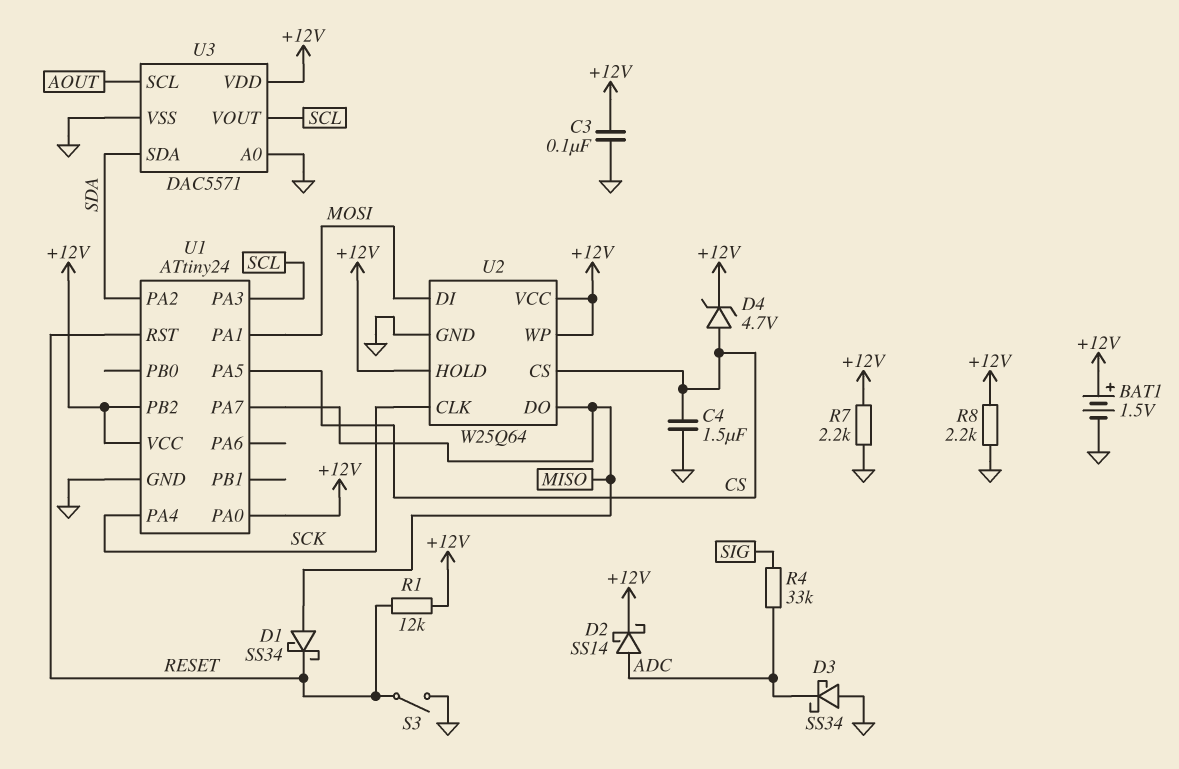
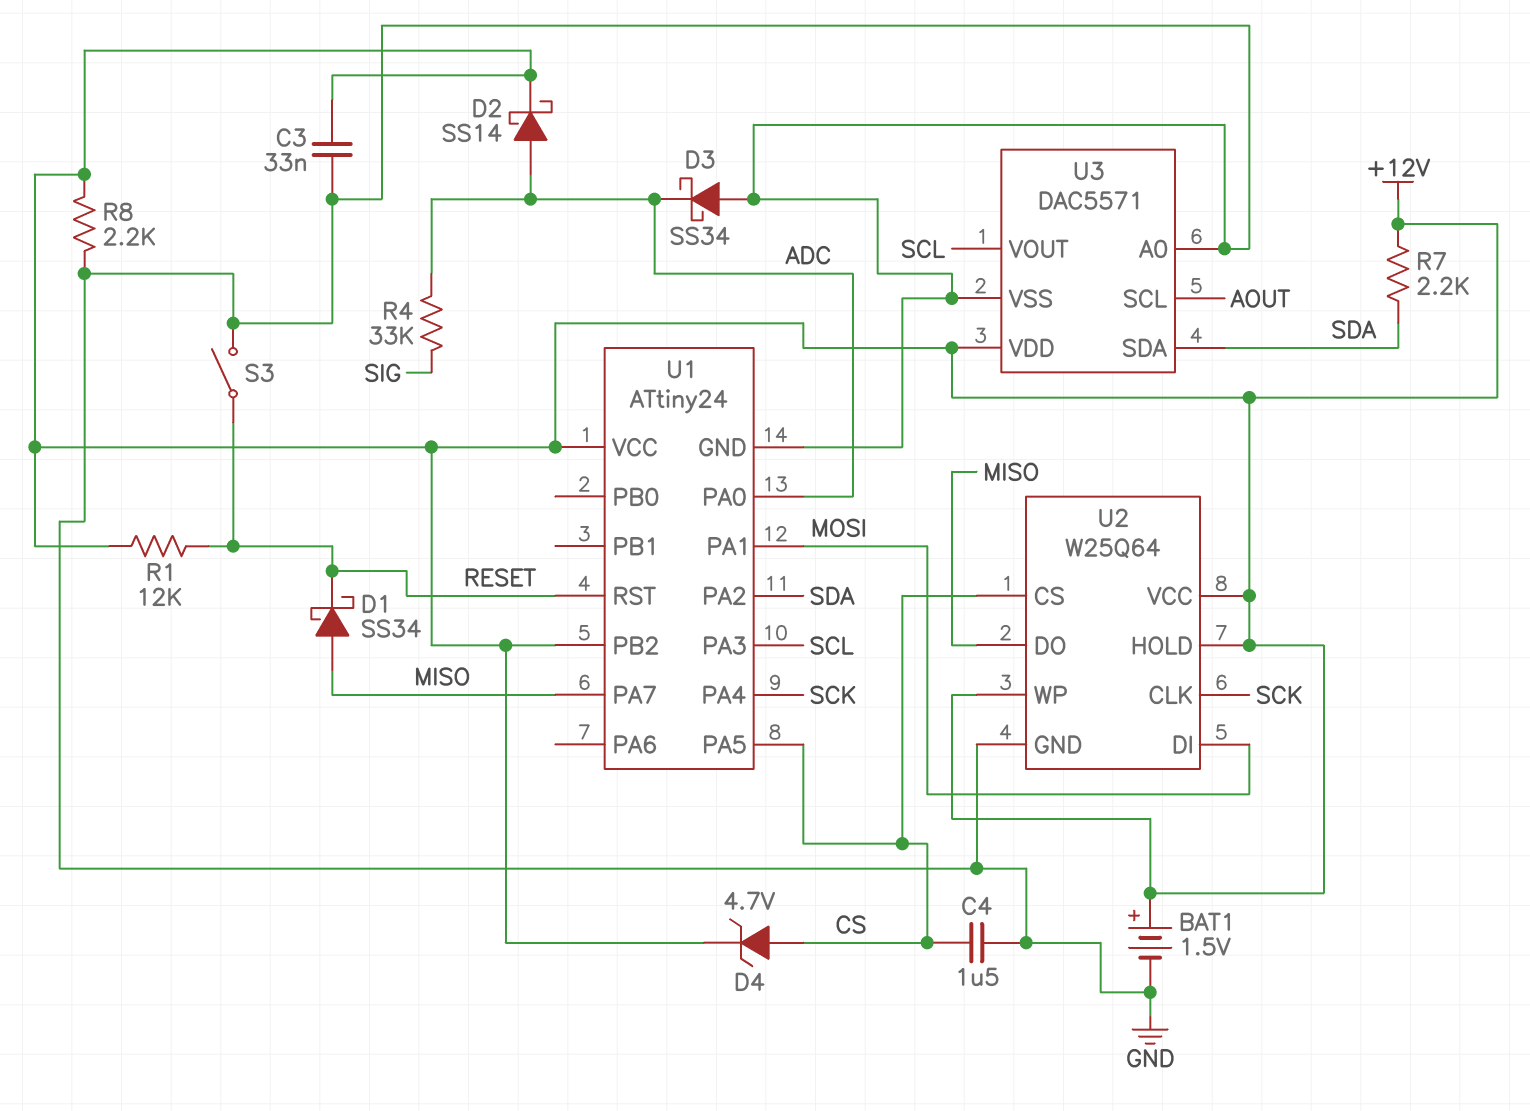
C3: 100nF (+12V, GND) -> 33nF (+12V, GND)
R7: 2.2k (+12V, GND) -> 2.2k (+12V, SDA)
U1 pin PA0: +12V -> ADC

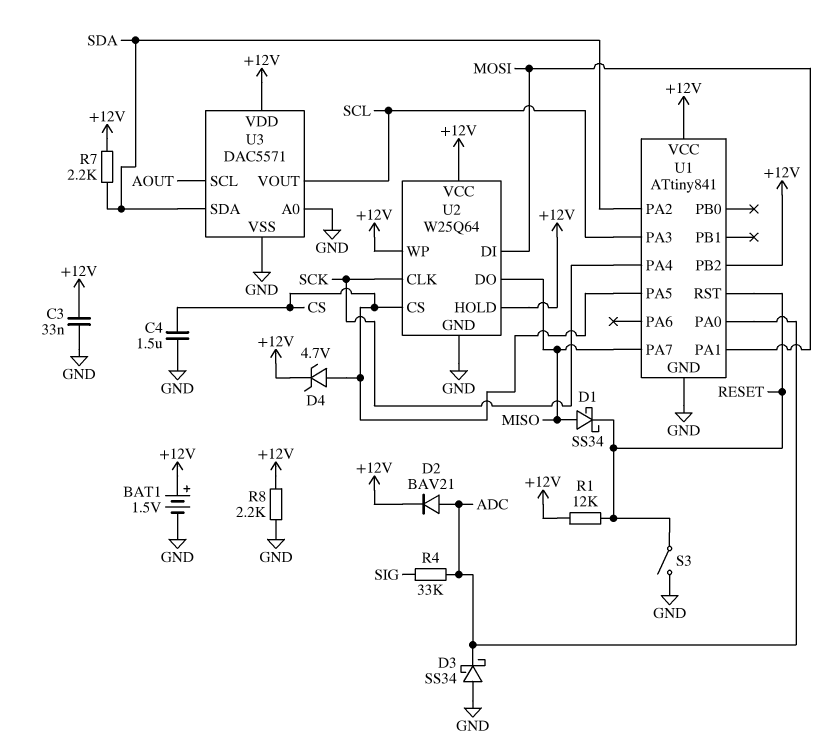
D2: schottky SS14 (A ADC, K +12V) -> diode BAV21 (A ADC, K +12V)
U1: ATtiny24 -> ATtiny841

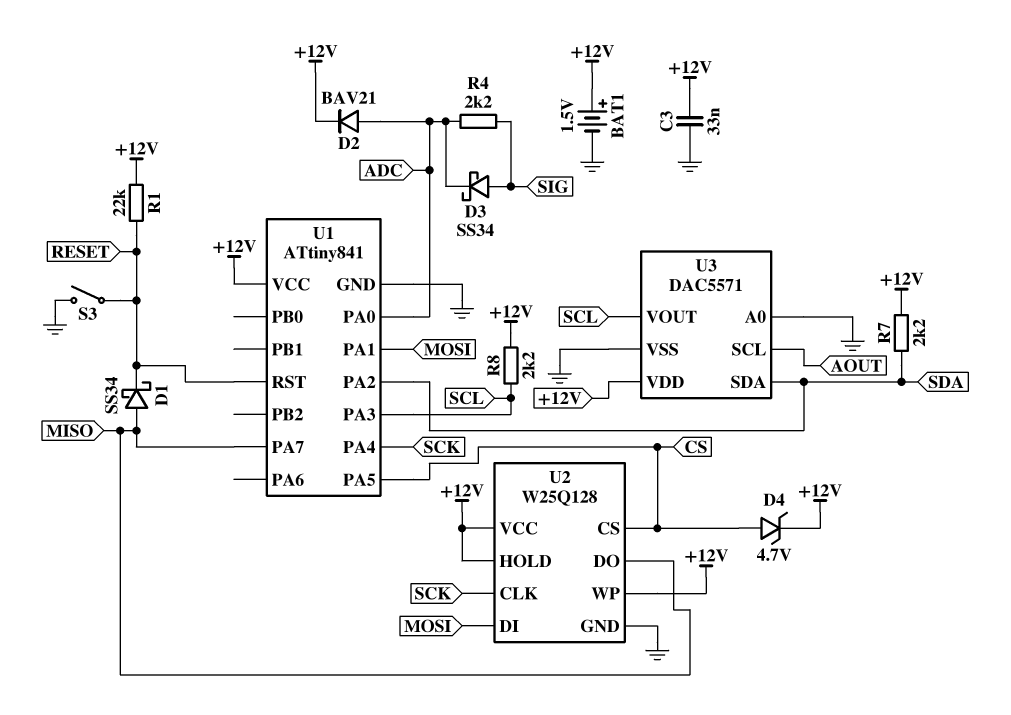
C4: 1.5uF (CS, GND) -> none
D3: schottky SS34 (A GND, K ADC) -> schottky SS34 (A SIG, K ADC)
R1: 12k (+12V, RESET) -> 22k (+12V, RESET)
R4: 33k (ADC, SIG) -> 2.2k (ADC, SIG)
R8: 2.2k (+12V, GND) -> 2.2k (+12V, SCL)
U1 pin PB2: +12V -> none
U2: W25Q64 -> W25Q128

